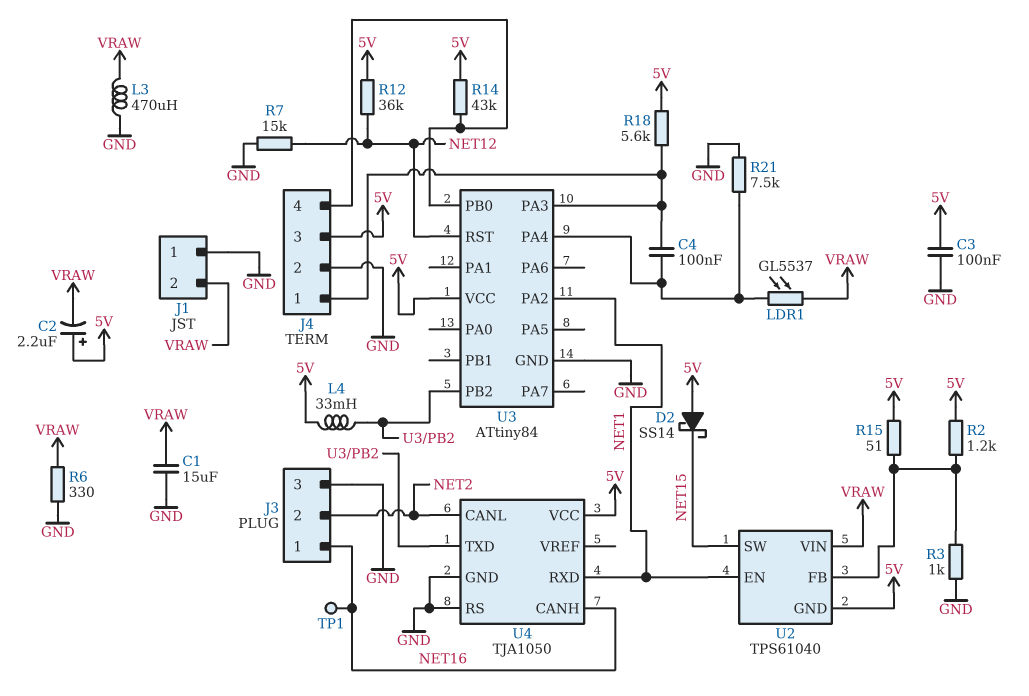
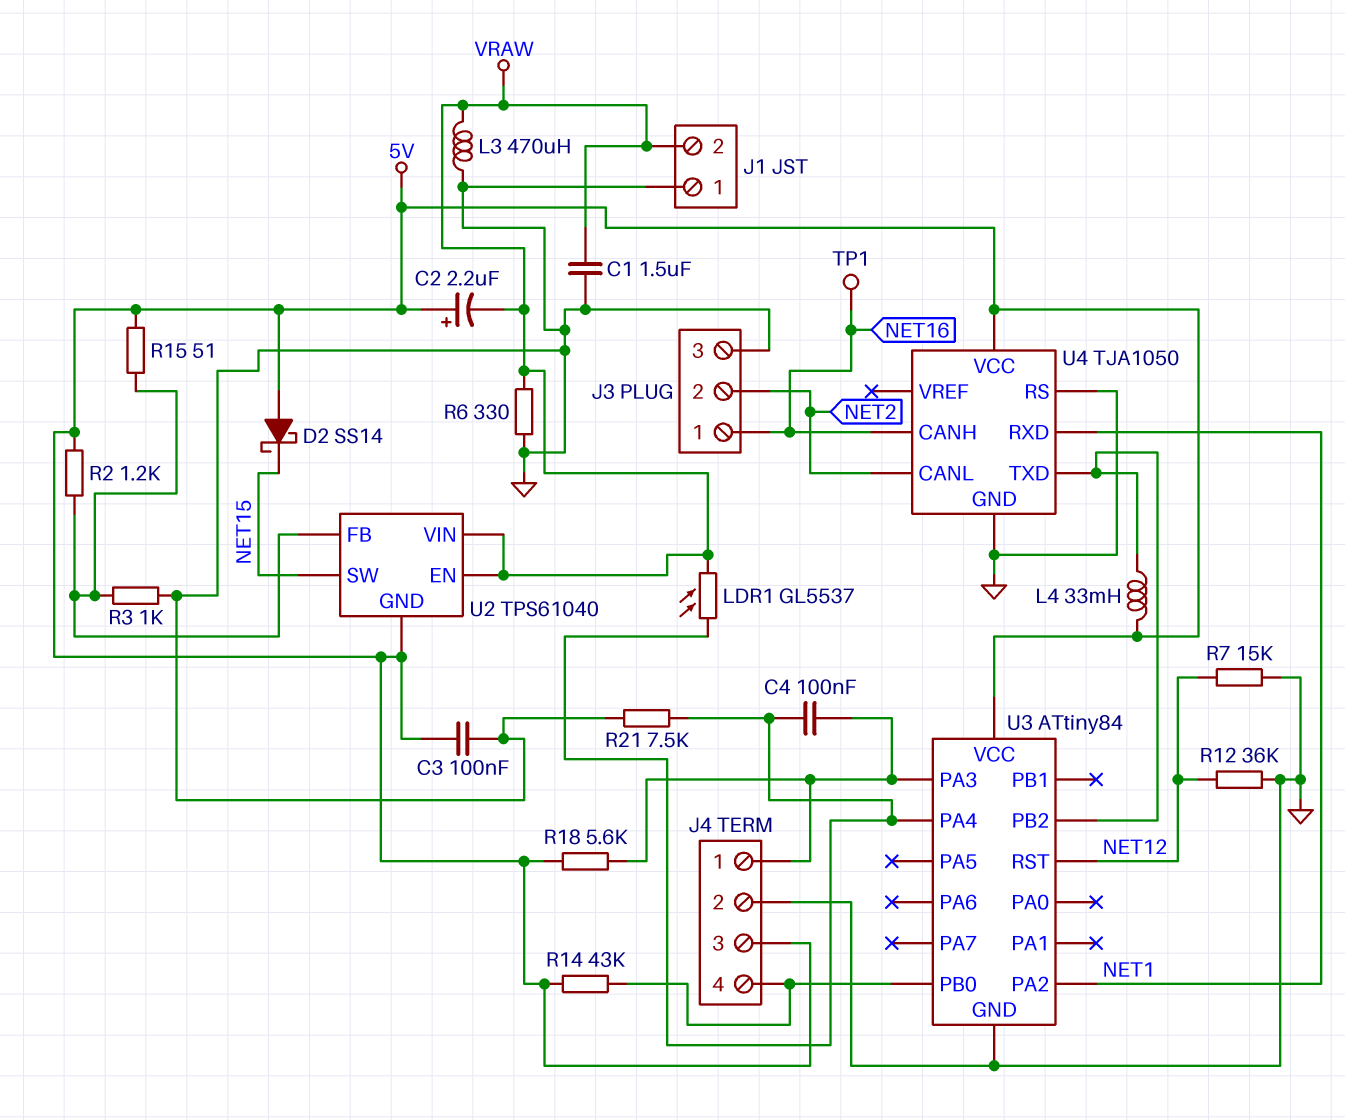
C1: 15uF (GND, VRAW) -> 1.5uF (GND, VRAW)
R12: 36k (5V, NET12) -> 36k (GND, NET12)
U2 pin EN: NET1 -> VRAW

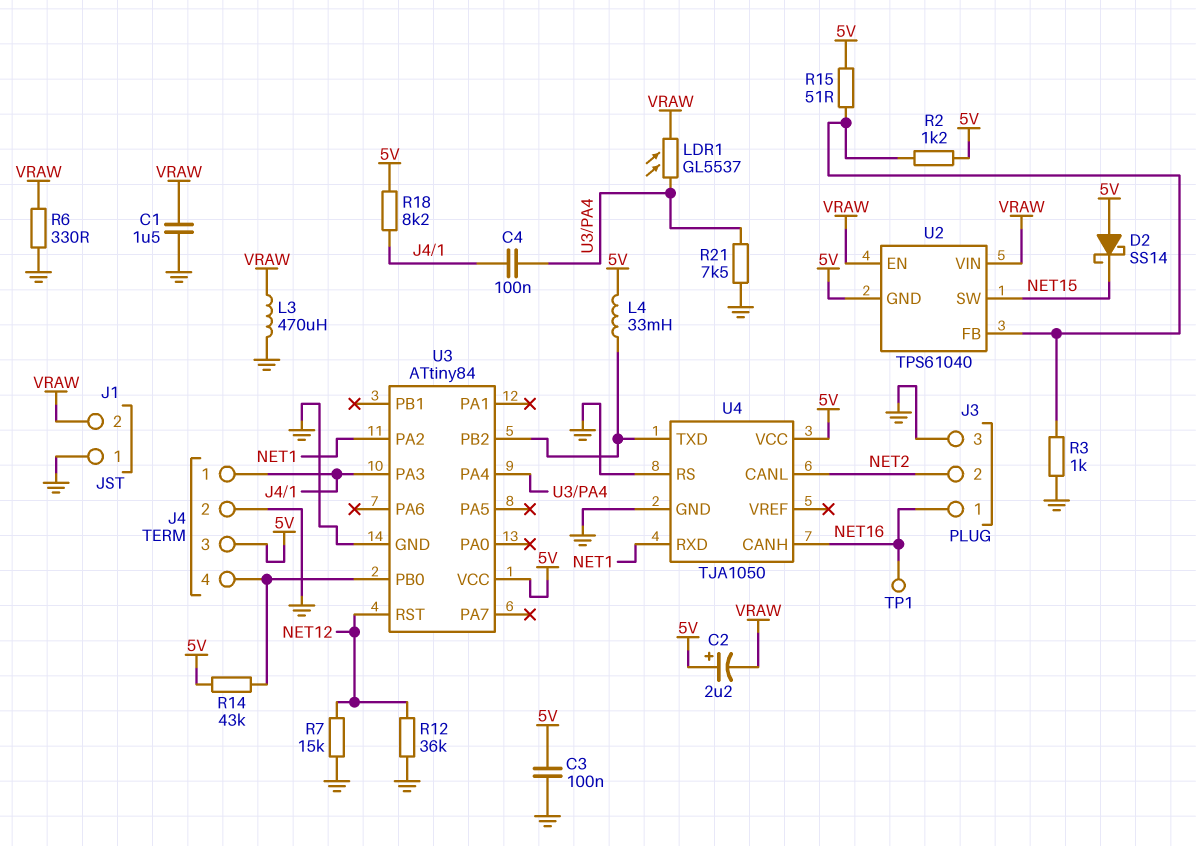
R18: 5.6k (5V, J4/1) -> 8.2k (5V, J4/1)

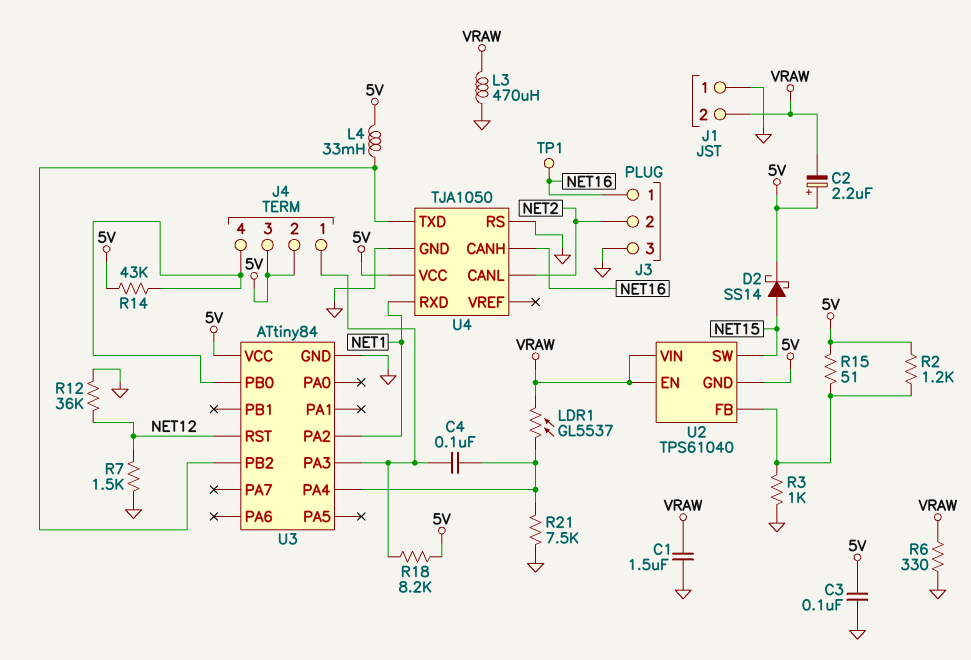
D2: schottky SS14 (A 5V, K NET15) -> schottky SS14 (A NET15, K 5V)
J4 pin 2: GND -> 5V
R7: 15k (GND, NET12) -> 1.5k (GND, NET12)

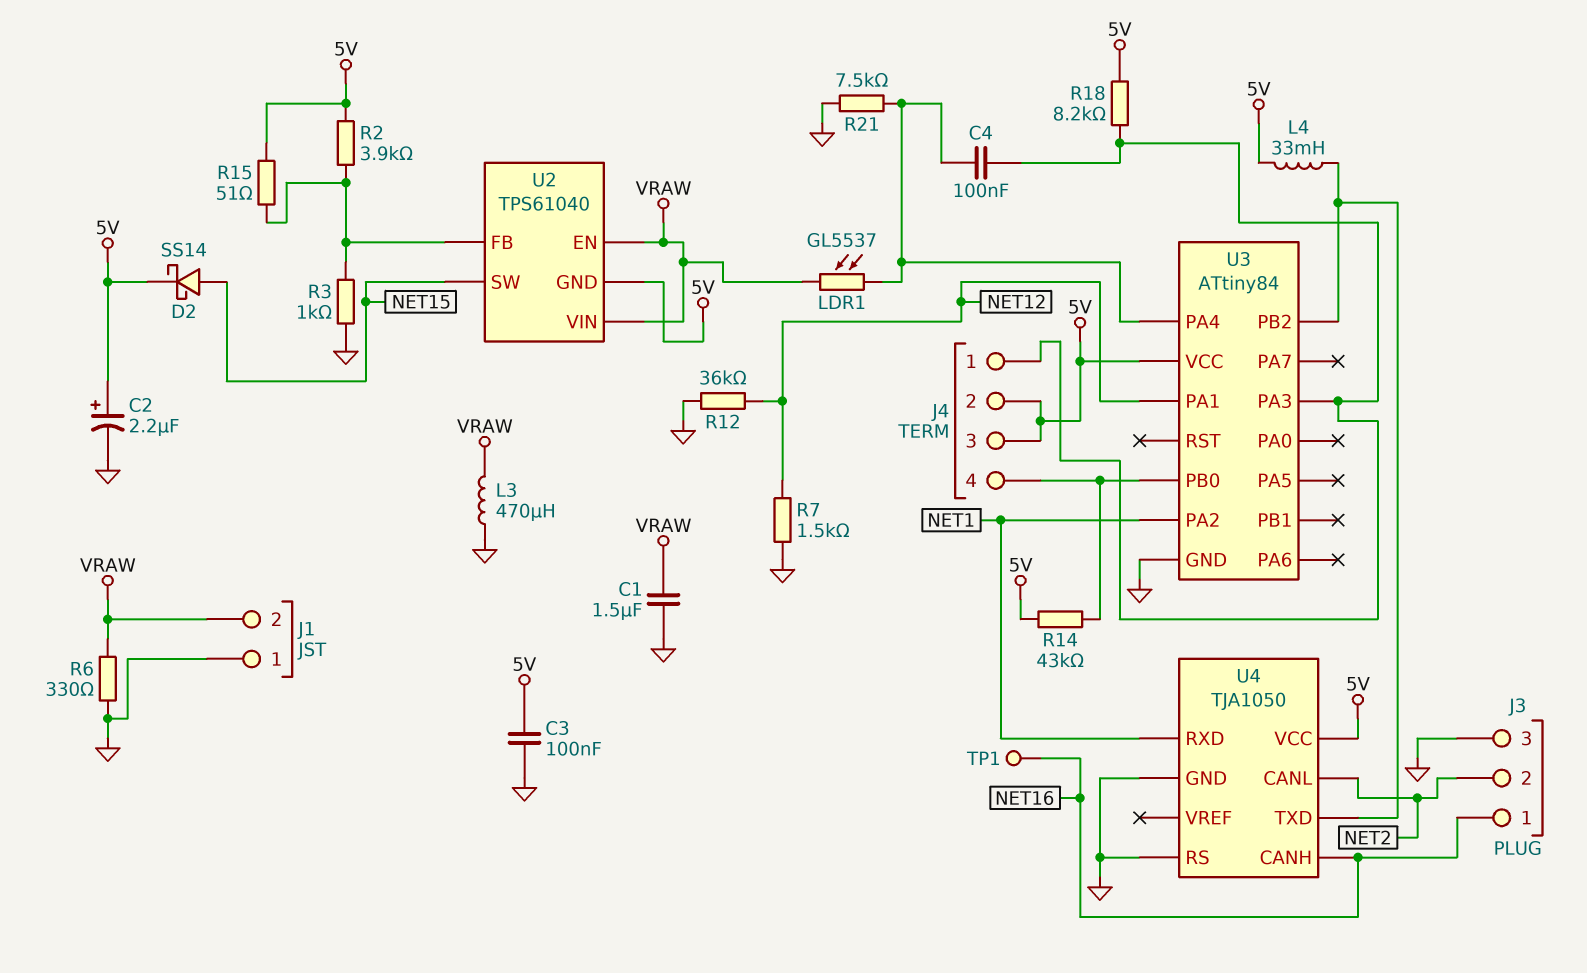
C2: 2.2uF (plus 5V, minus VRAW) -> 2.2uF (plus 5V, minus GND)
R2: 1.2k (5V, U2/FB) -> 3.9k (5V, U2/FB)
U3 pin PA1: none -> NET12
U3 pin RST: NET12 -> none

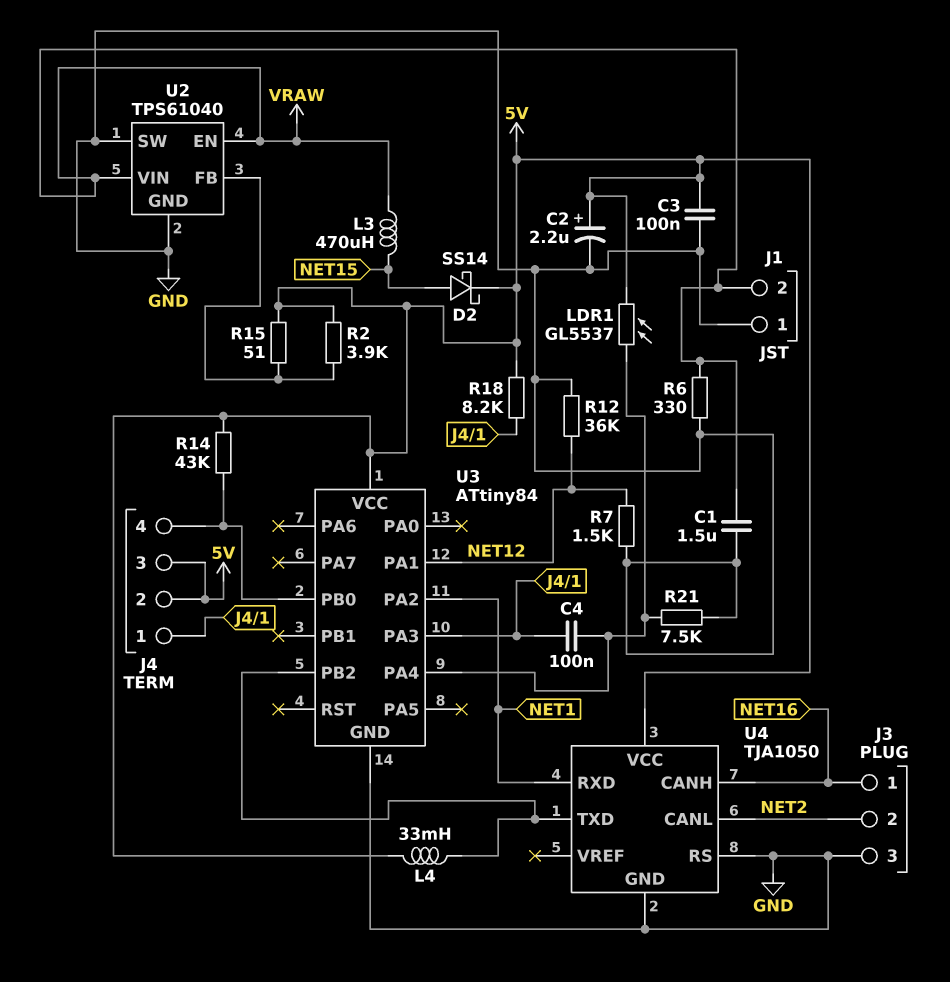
L3: 470uH (GND, VRAW) -> 470uH (NET15, VRAW)
LDR1: GL5537 (U3/PA4, VRAW) -> GL5537 (5V, U3/PA4)
R3: 1k (GND, U2/FB) -> none
TP1: test point (NET16) -> none
U2 pin GND: 5V -> GND
U2 pin SW: NET15 -> GND

